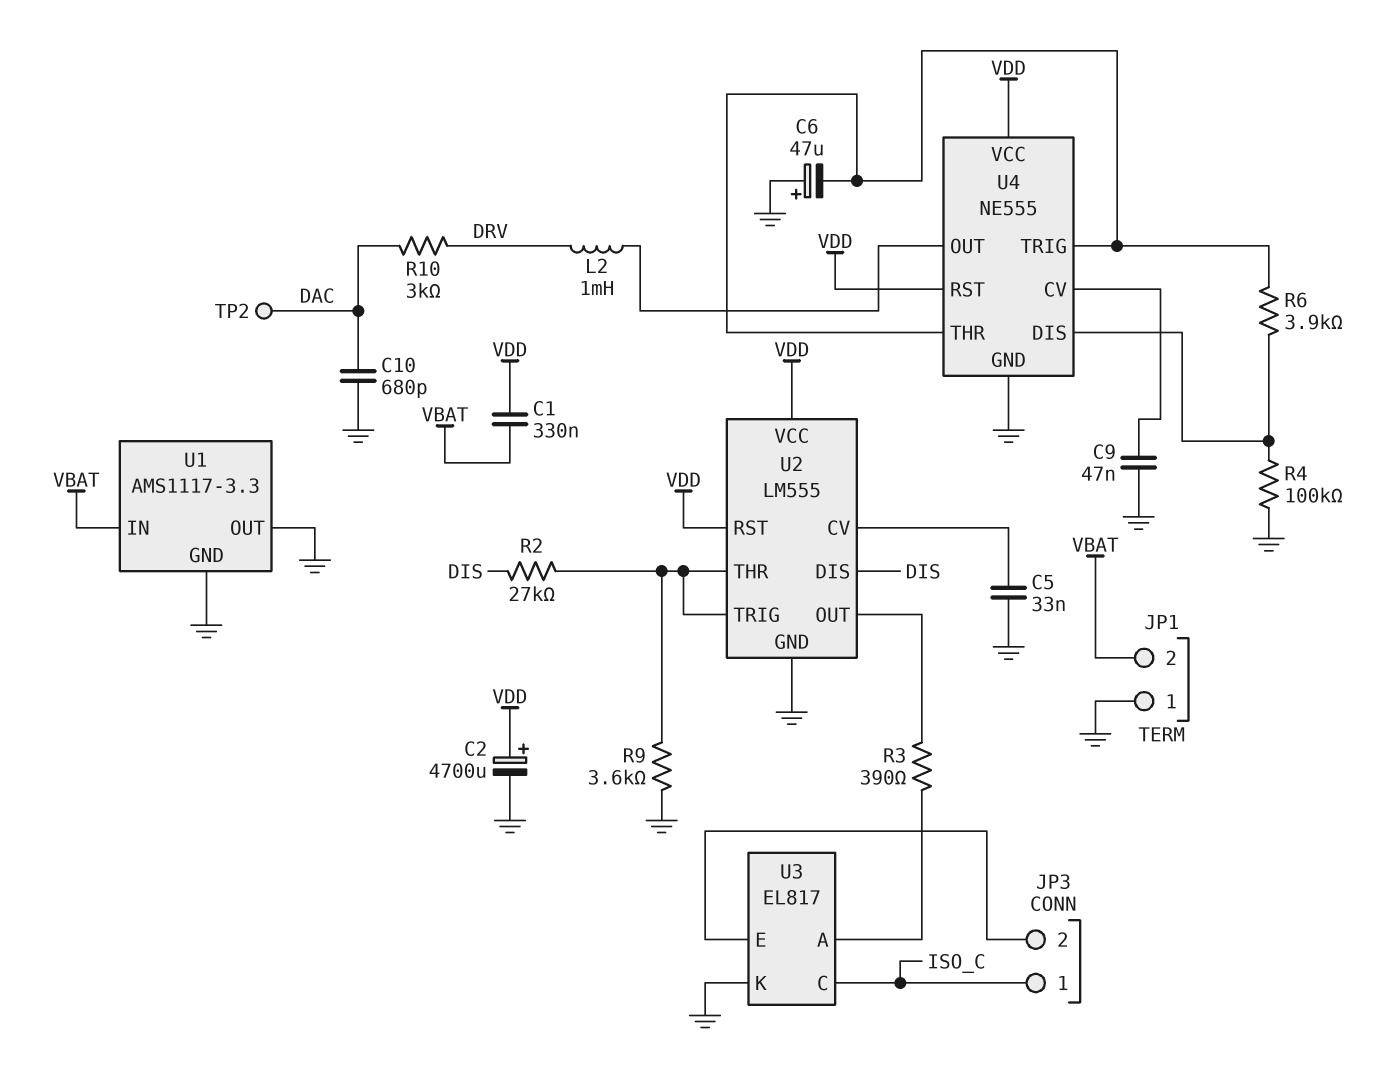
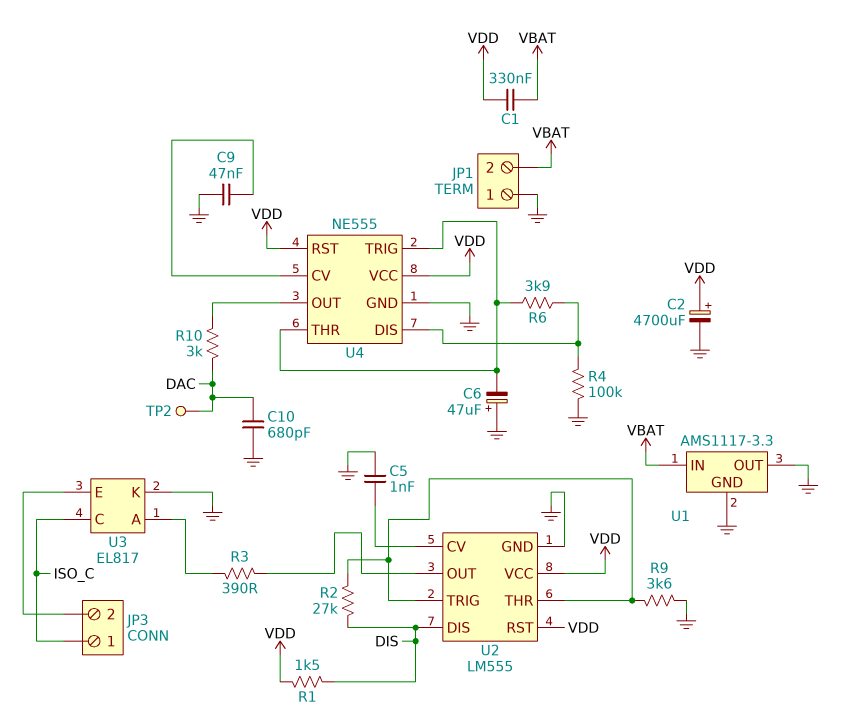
C5: 33nF (GND, U2/CV) -> 1nF (GND, U2/CV)
L2: 1mH (DRV, U4/OUT) -> none
R1: none -> 1.5k (DIS, VDD)
R10: 3k (DAC, DRV) -> 3k (DAC, U4/OUT)

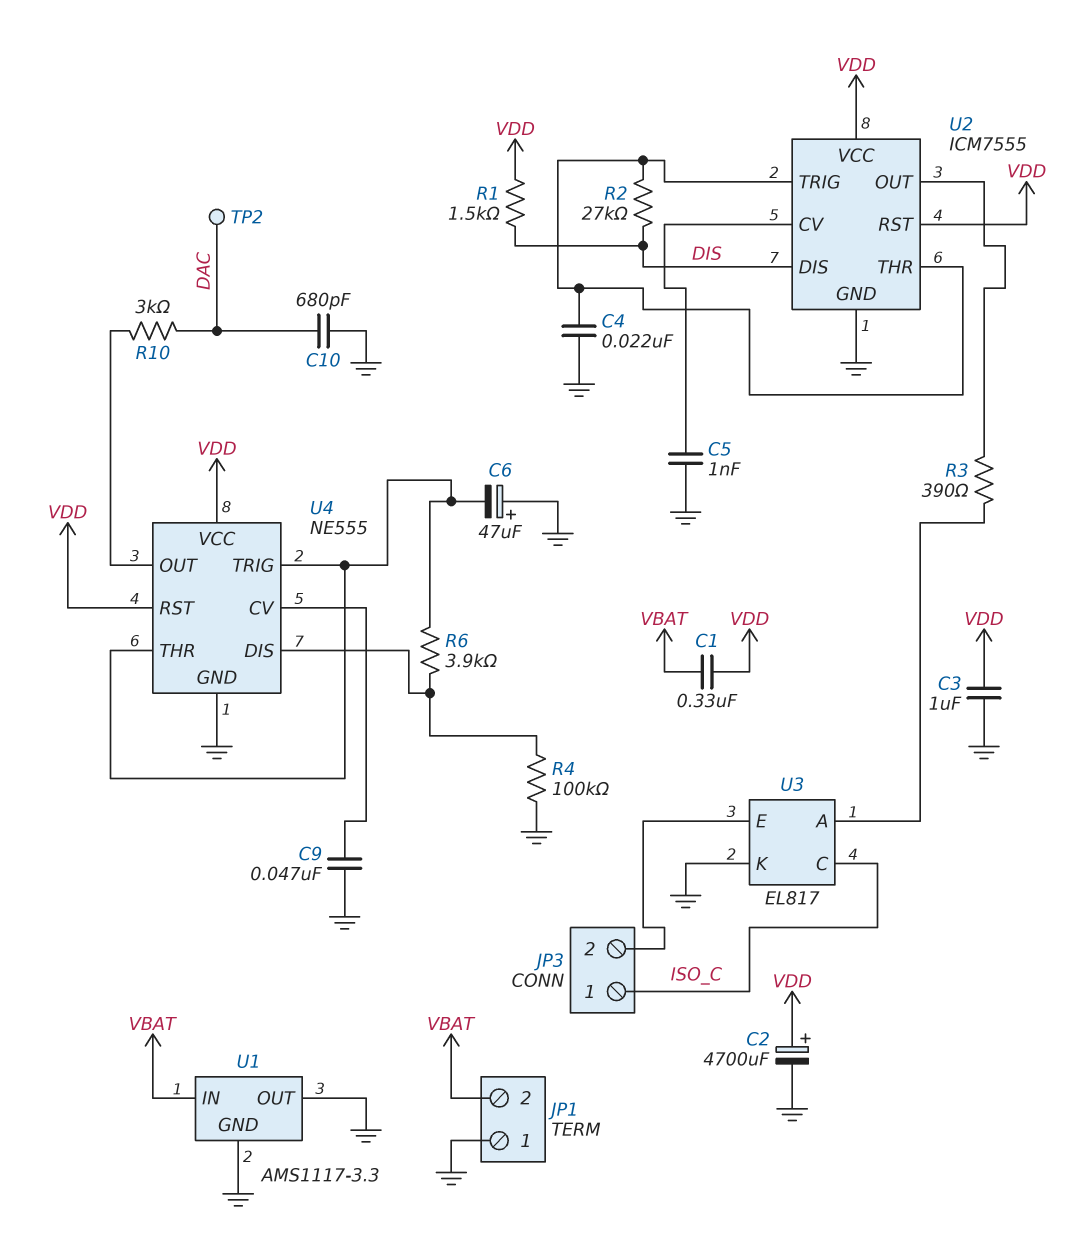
C3: none -> 1uF (GND, VDD)
C4: none -> 22nF (GND, U2/THR)
R9: 3.6k (GND, U2/THR) -> none
U2: LM555 -> ICM7555

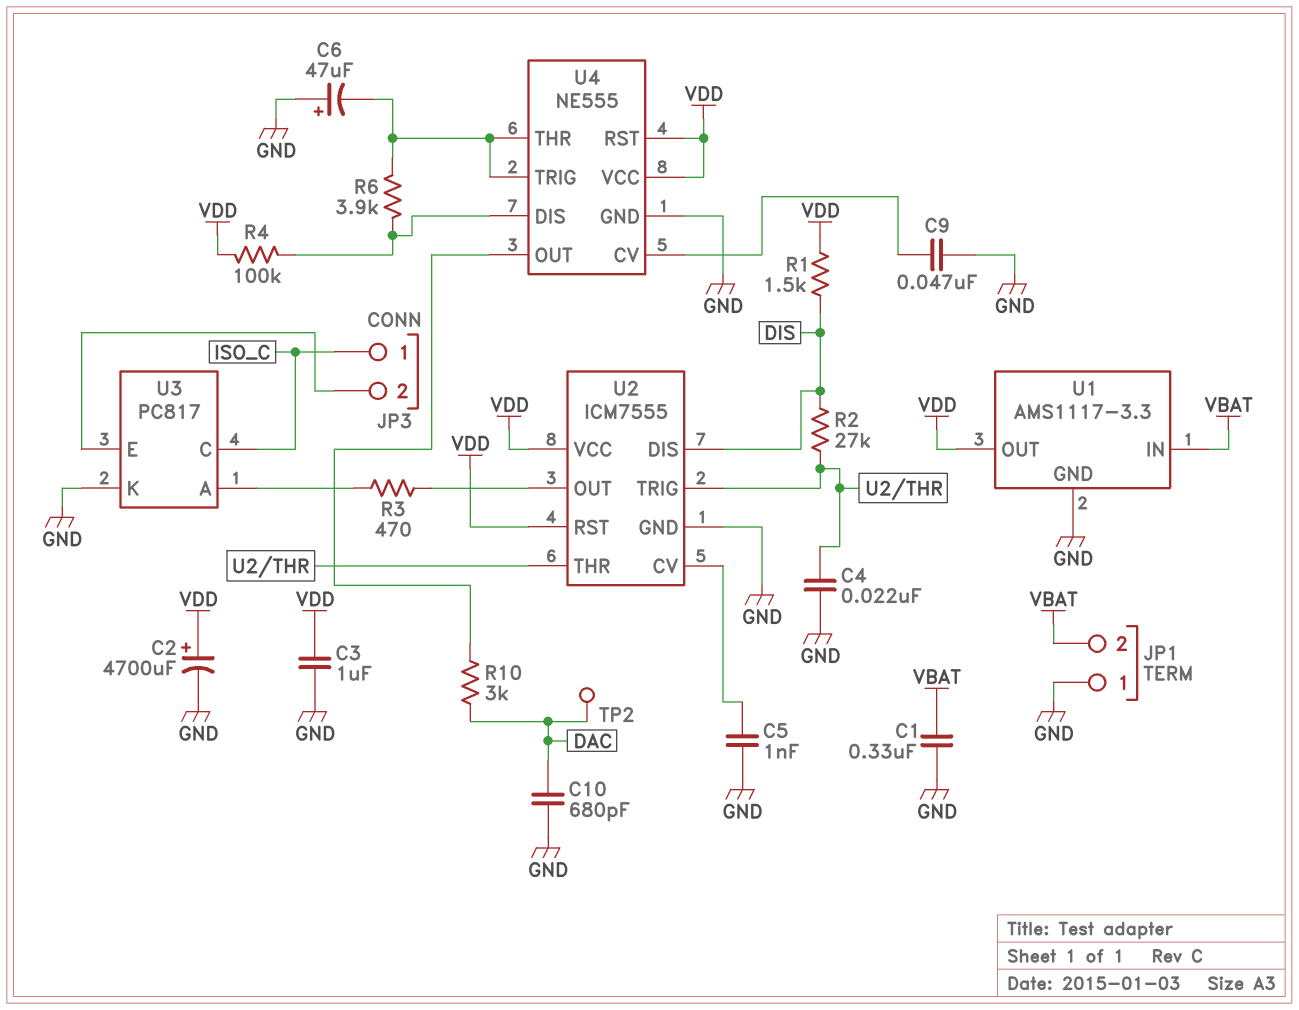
C1: 330nF (VBAT, VDD) -> 330nF (GND, VBAT)
R3: 390 (U2/OUT, U3/A) -> 470 (U2/OUT, U3/A)
R4: 100k (GND, U4/DIS) -> 100k (U4/DIS, VDD)
U1 pin OUT: GND -> VDD
U3: EL817 -> PC817

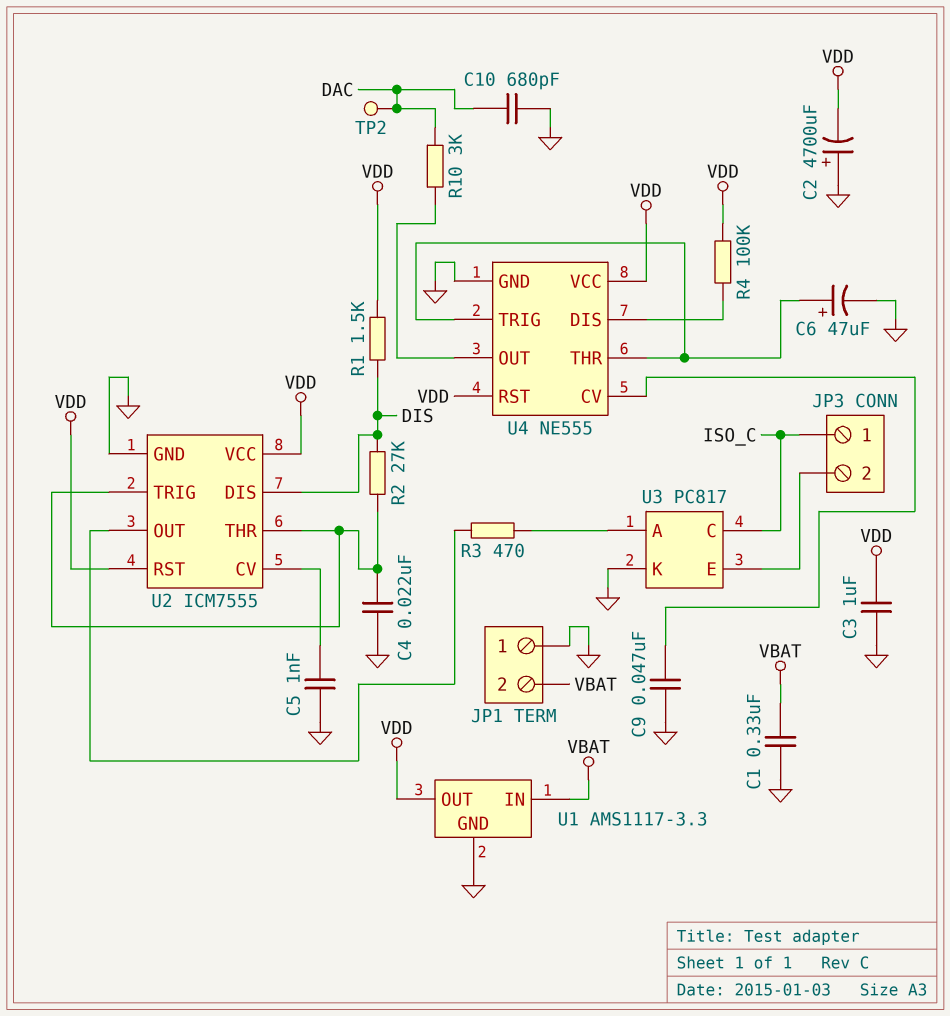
C2: 4700uF (plus VDD, minus GND) -> 4700uF (plus GND, minus VDD)
C6: 47uF (plus GND, minus U4/THR) -> 47uF (plus U4/THR, minus GND)
R6: 3.9k (U4/DIS, U4/THR) -> none

